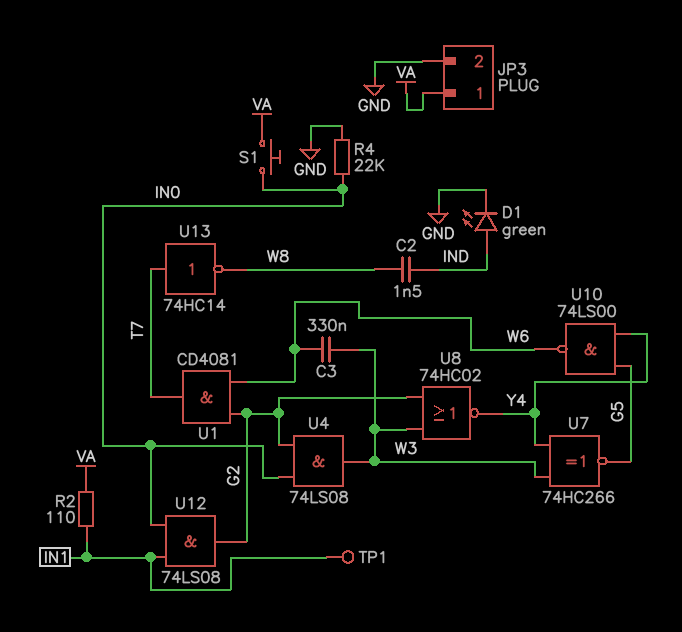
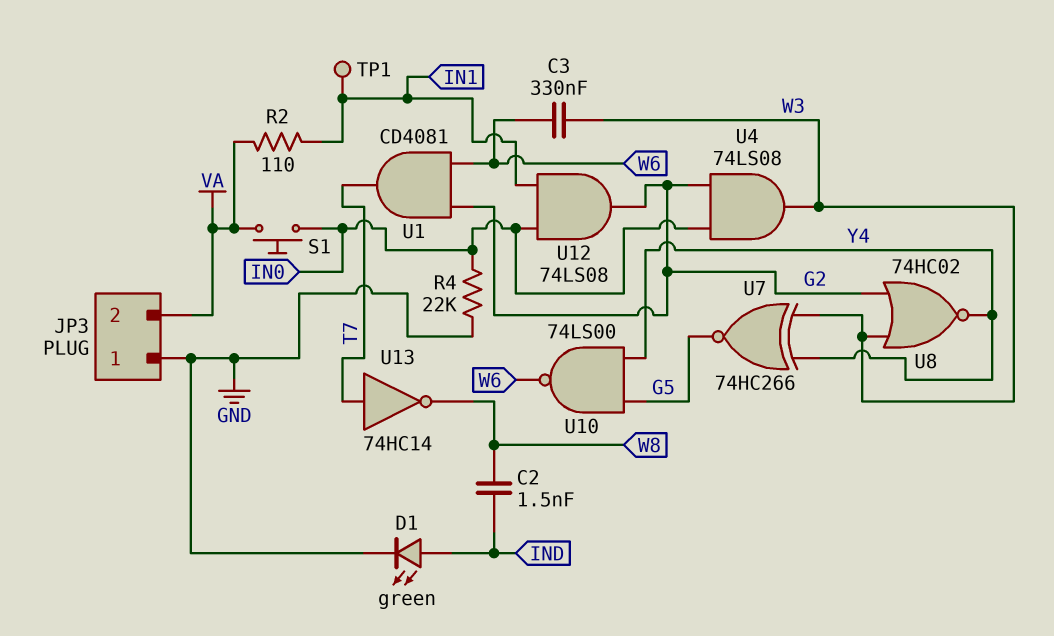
JP3 pin 1: VA -> GND
JP3 pin 2: GND -> VA

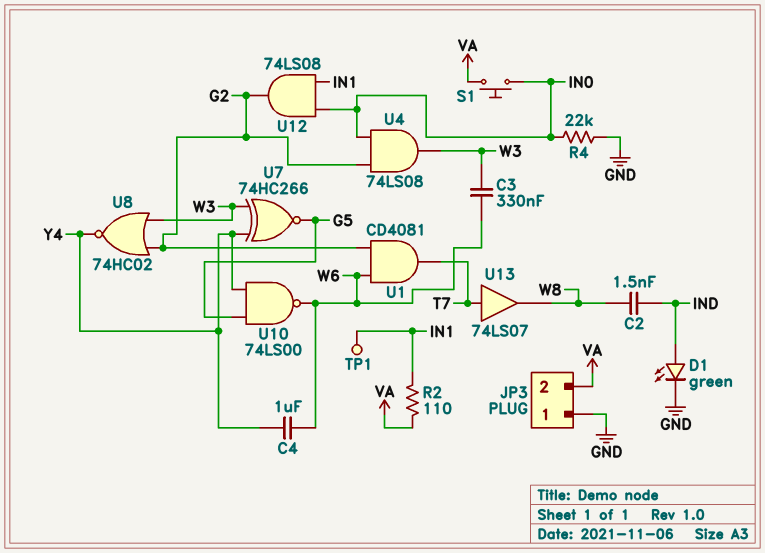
C4: none -> 1uF (W6, Y4)
U13: NOT 74HC14 (in T7, out W8) -> buffer 74LS07 (in T7, out W8)

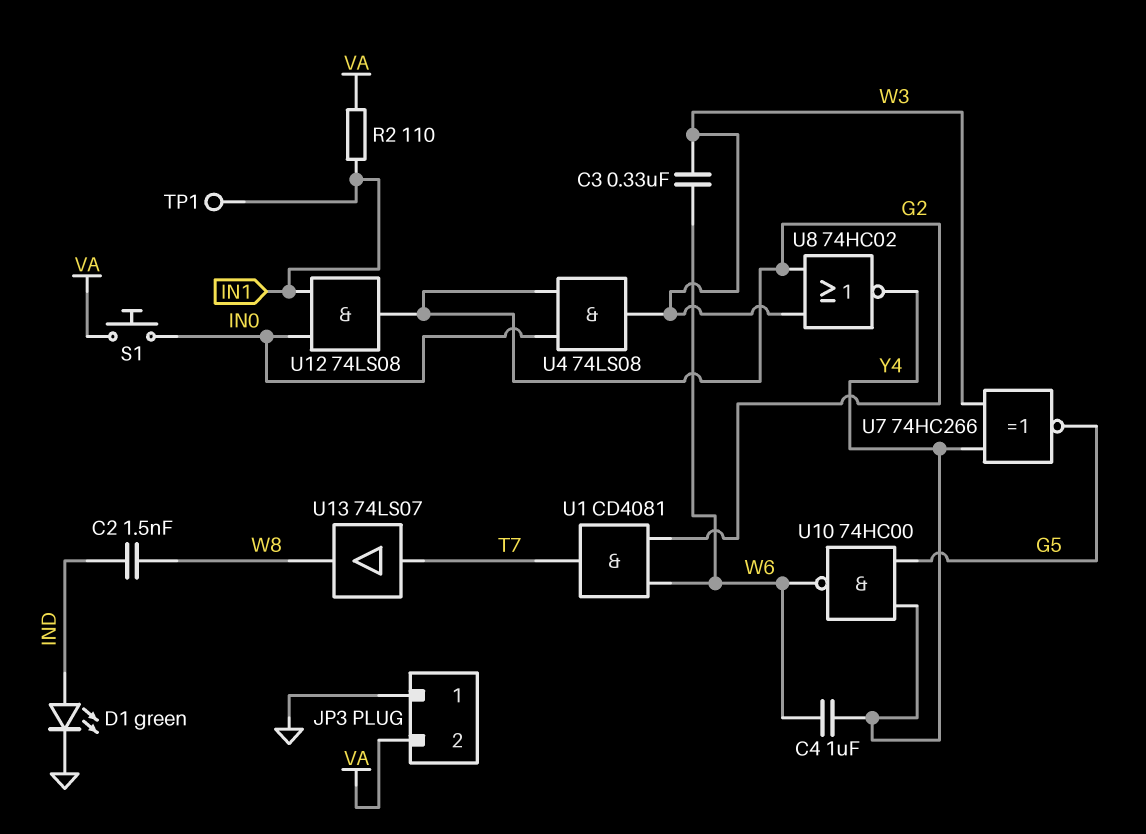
R4: 22k (GND, IN0) -> none
U10: NAND 74LS00 (in G5, in Y4, out W6) -> NAND 74HC00 (in G5, in Y4, out W6)

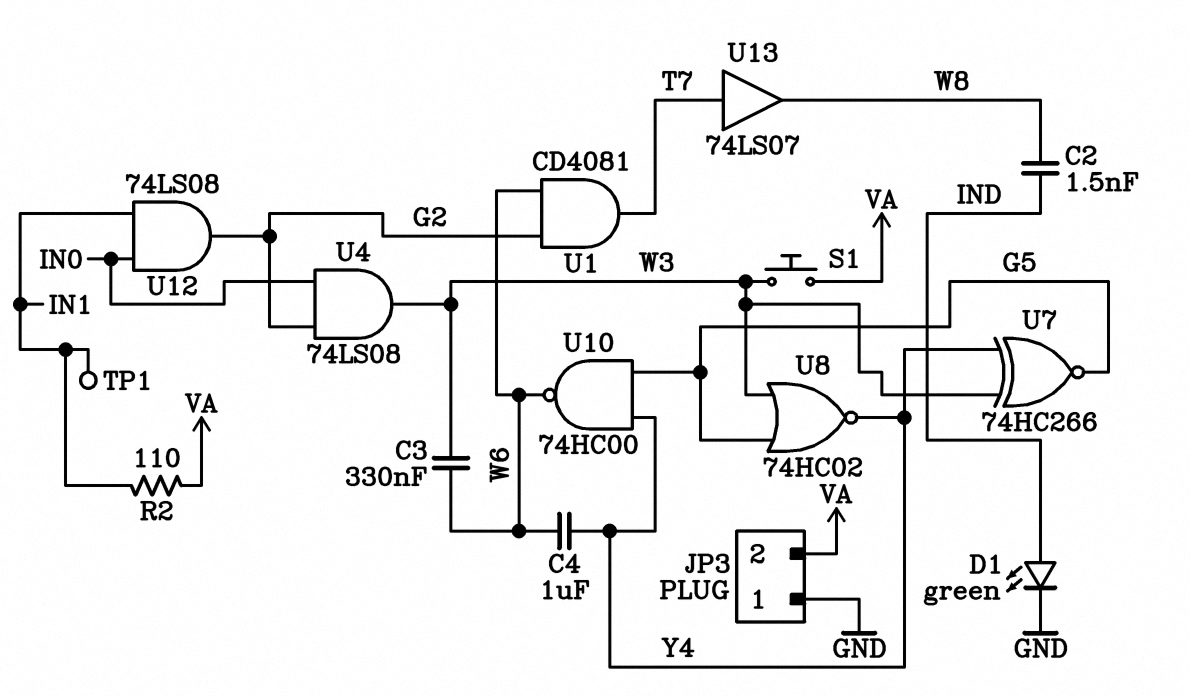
S1: button (IN0, VA) -> button (VA, W3)
U8: NOR 74HC02 (in G2, in W3, out Y4) -> NOR 74HC02 (in G5, in W3, out Y4)

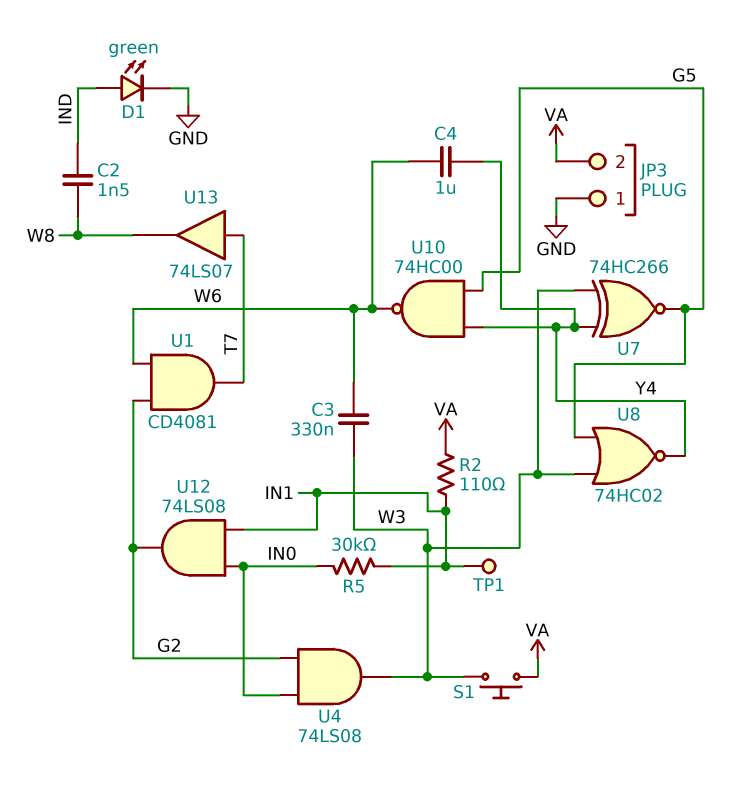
R5: none -> 30k (IN0, IN1)

